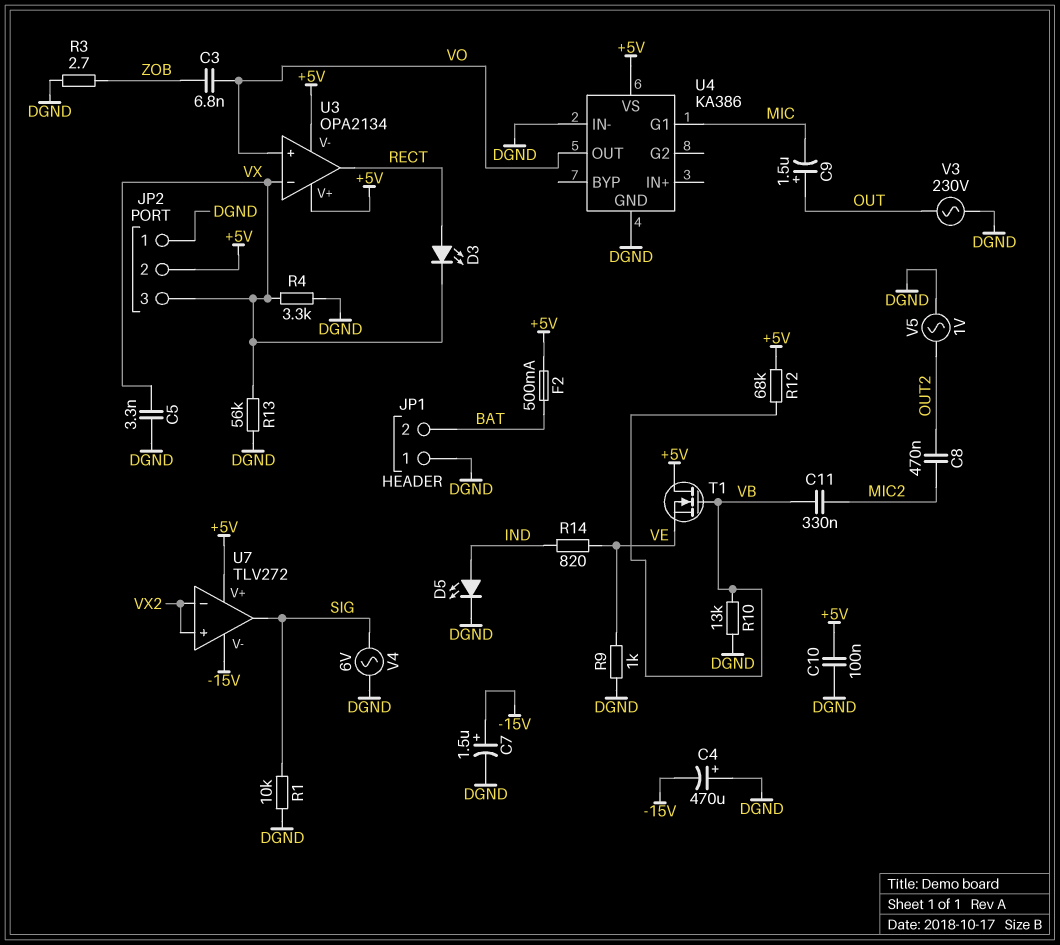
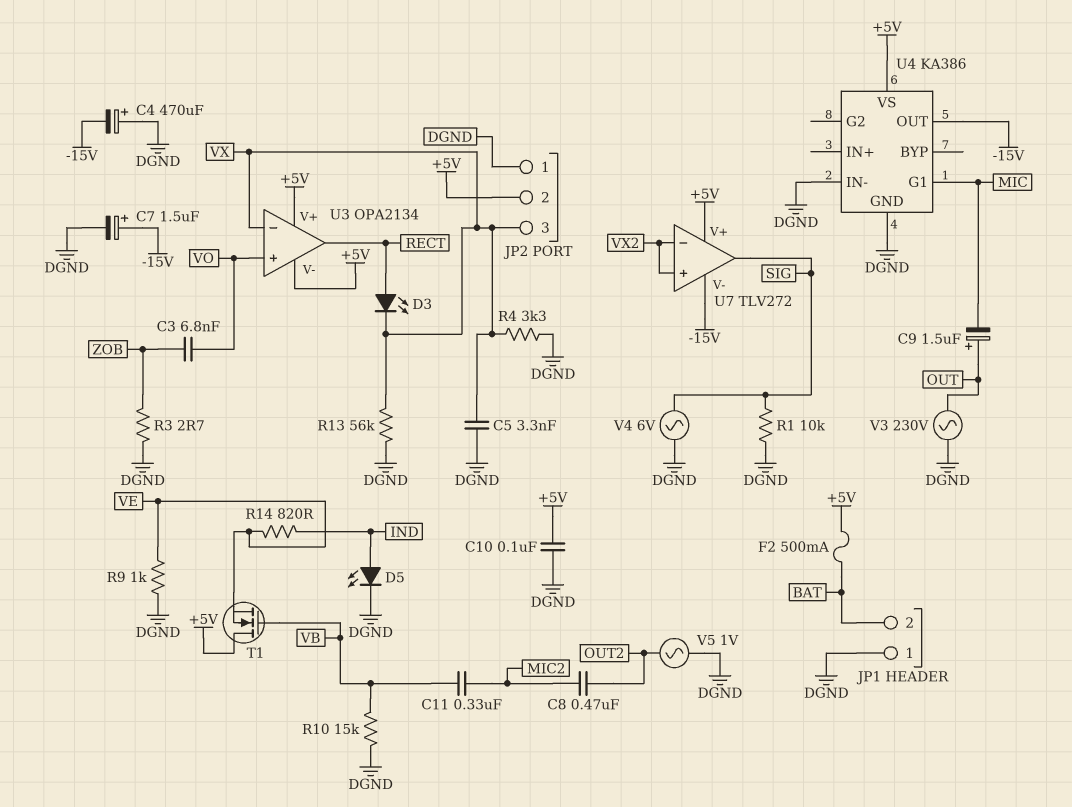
R10: 13k (DGND, VB) -> 15k (DGND, VB)
R12: 68k (+5V, VB) -> none
U4 pin OUT: VO -> -15V

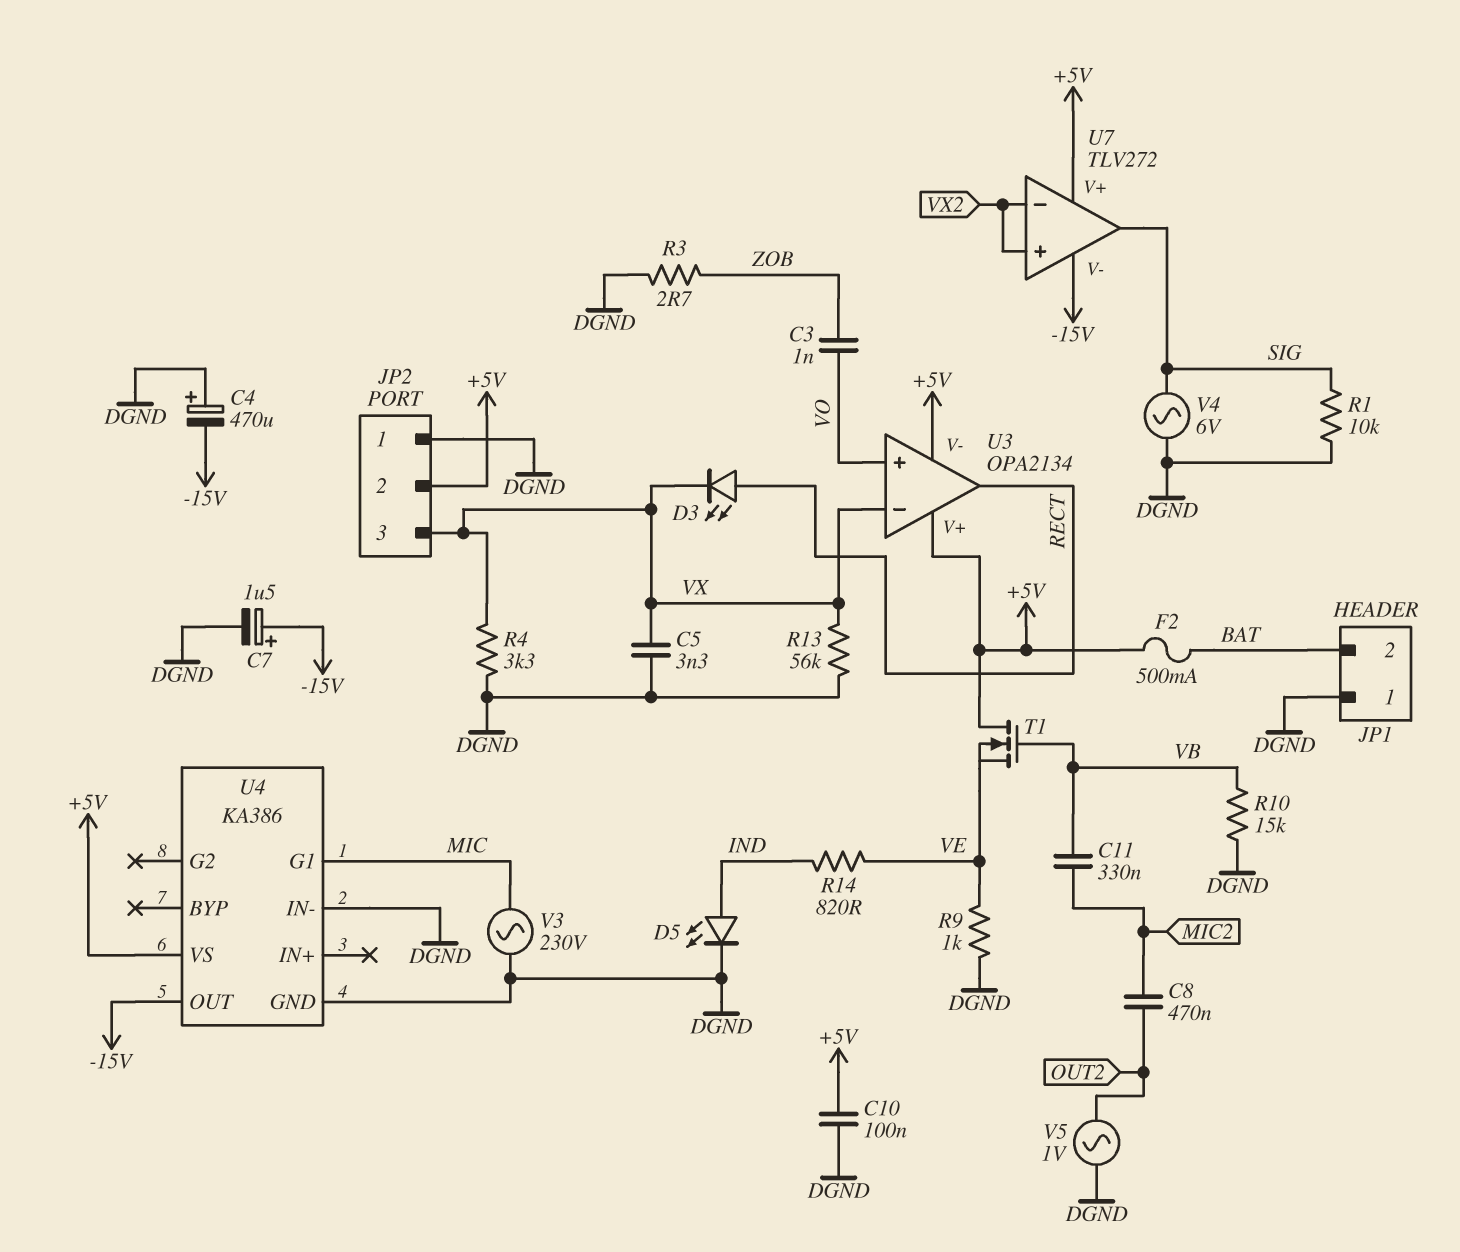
C3: 6.8nF (VO, ZOB) -> 1nF (VO, ZOB)
C9: 1.5uF (plus OUT, minus MIC) -> none
V3: AC 230V (DGND, OUT) -> AC 230V (DGND, MIC)

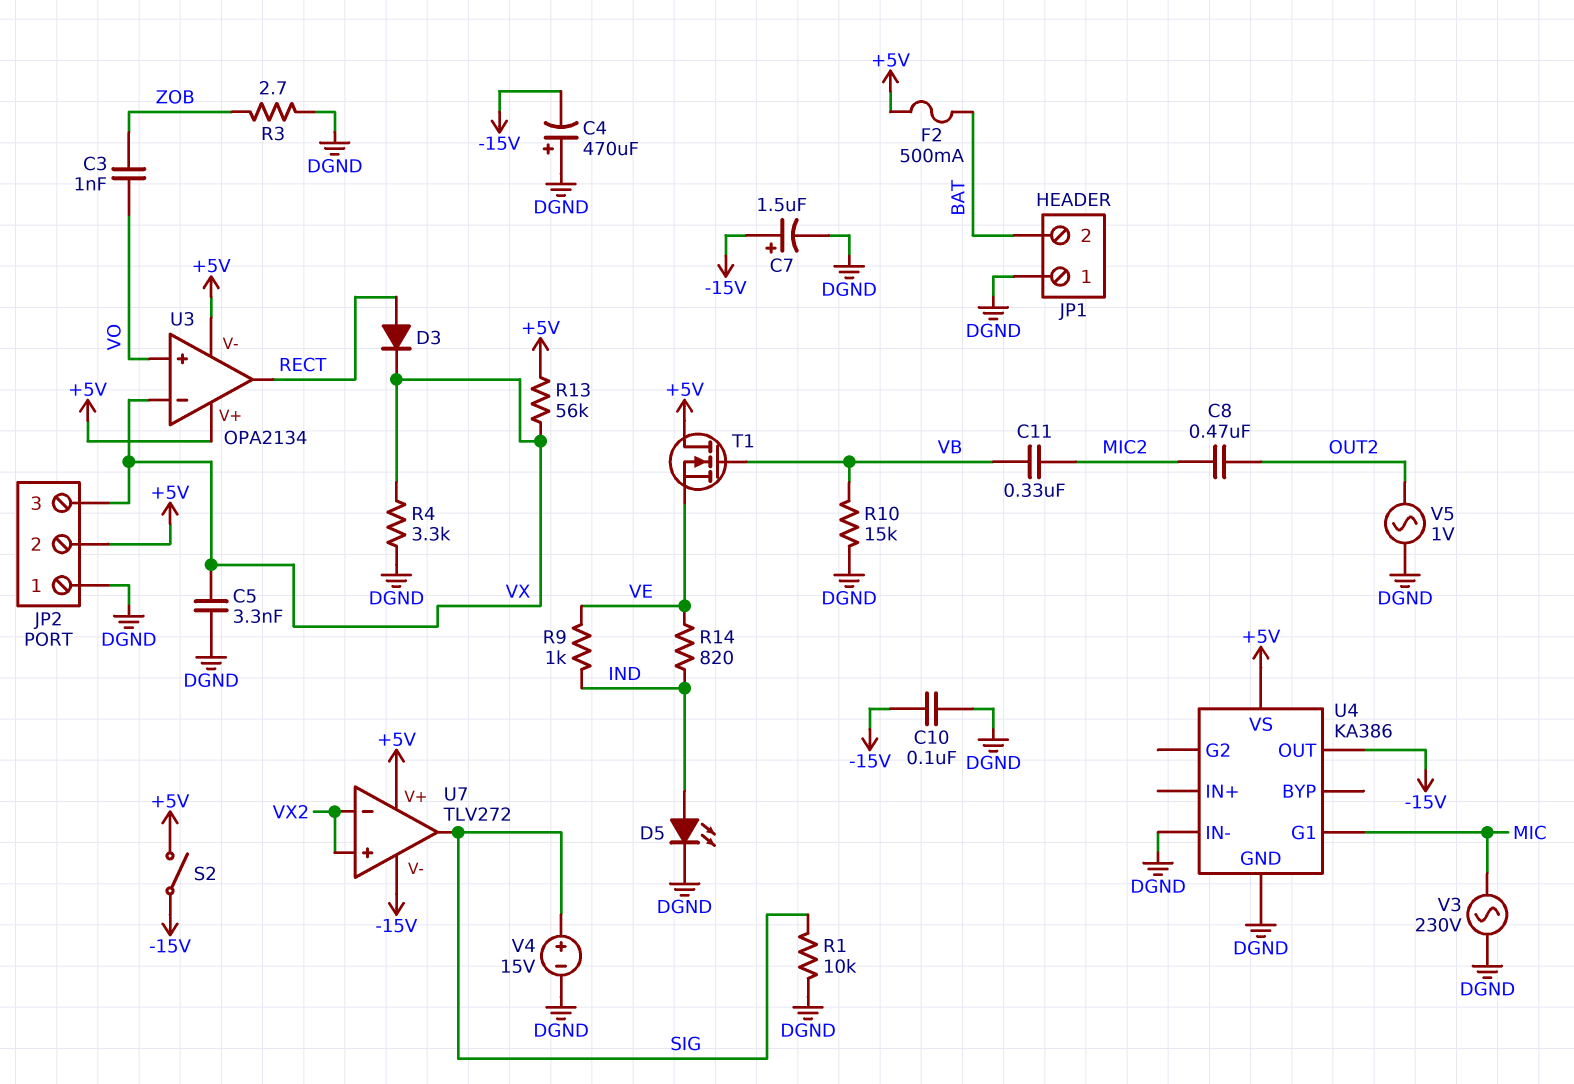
C10: 100nF (+5V, DGND) -> 100nF (-15V, DGND)
D3: LED (A RECT, K VX) -> diode (A RECT, K VX)
R9: 1k (DGND, VE) -> 1k (IND, VE)
R13: 56k (DGND, VX) -> 56k (+5V, VX)
S2: none -> switch (+5V, -15V)
V4: AC 6V (DGND, SIG) -> 15V (plus SIG, minus DGND)

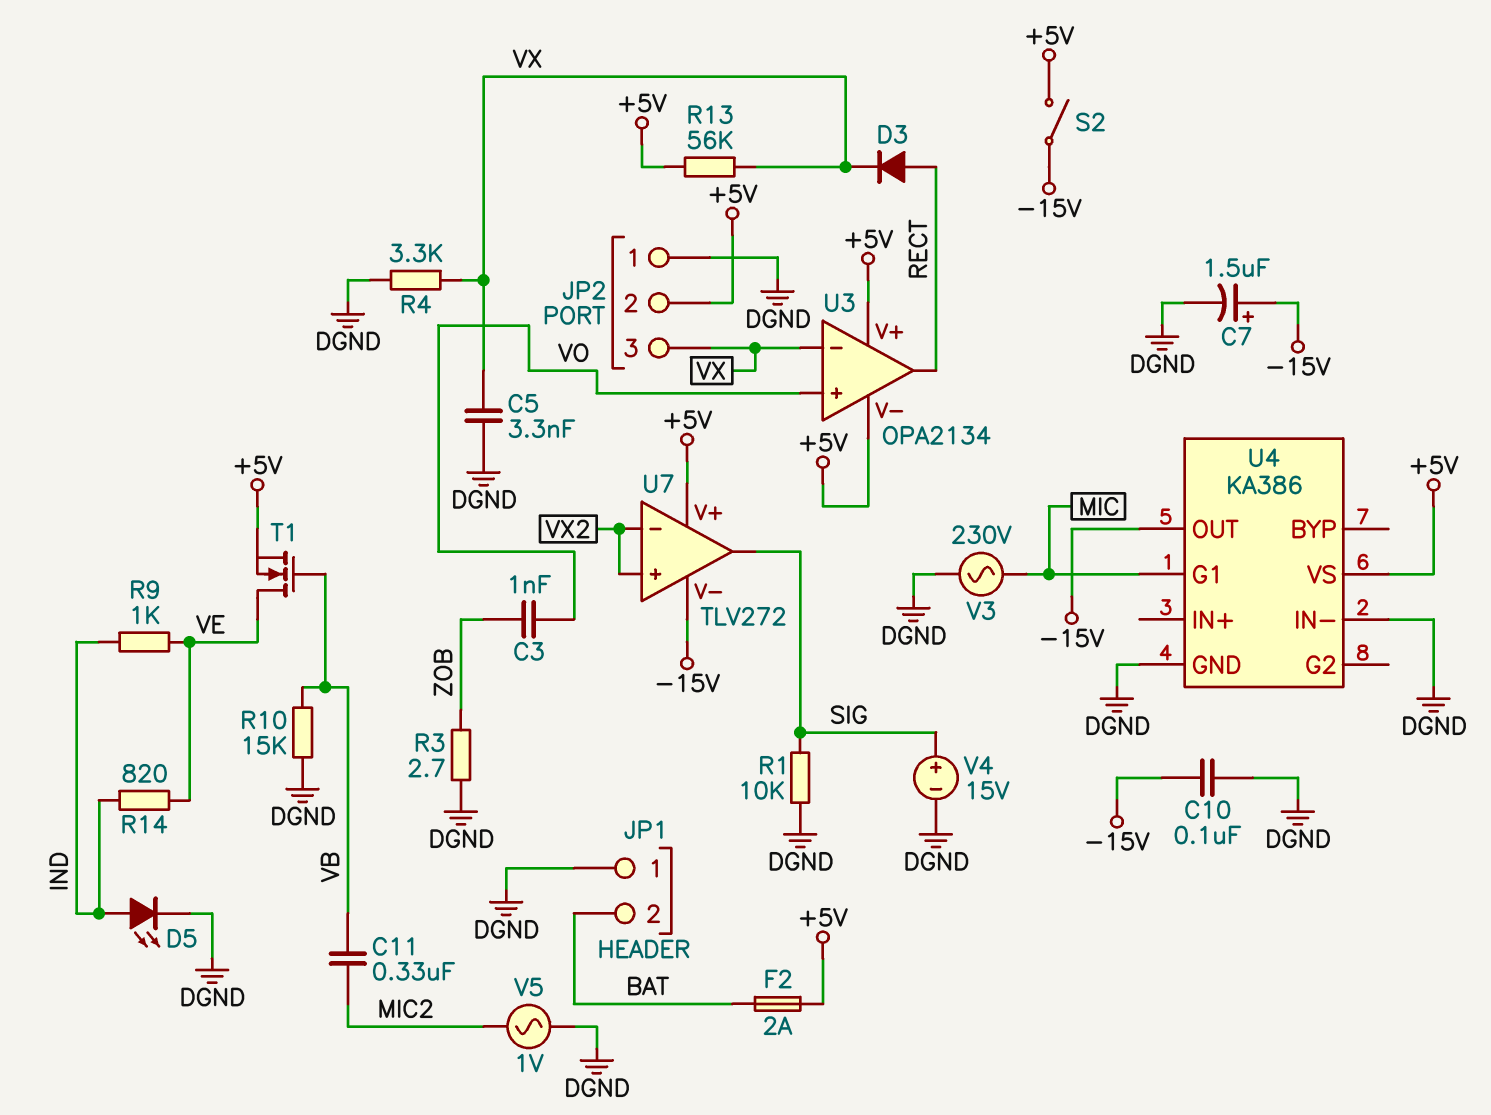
C4: 470uF (plus DGND, minus -15V) -> none
C8: 470nF (MIC2, OUT2) -> none
F2: 500mA (+5V, BAT) -> 2A (+5V, BAT)
T1: NMOS (G VB, D +5V, S VE) -> NMOS (G VB, D VE, S +5V)
V5: AC 1V (DGND, OUT2) -> AC 1V (DGND, MIC2)

